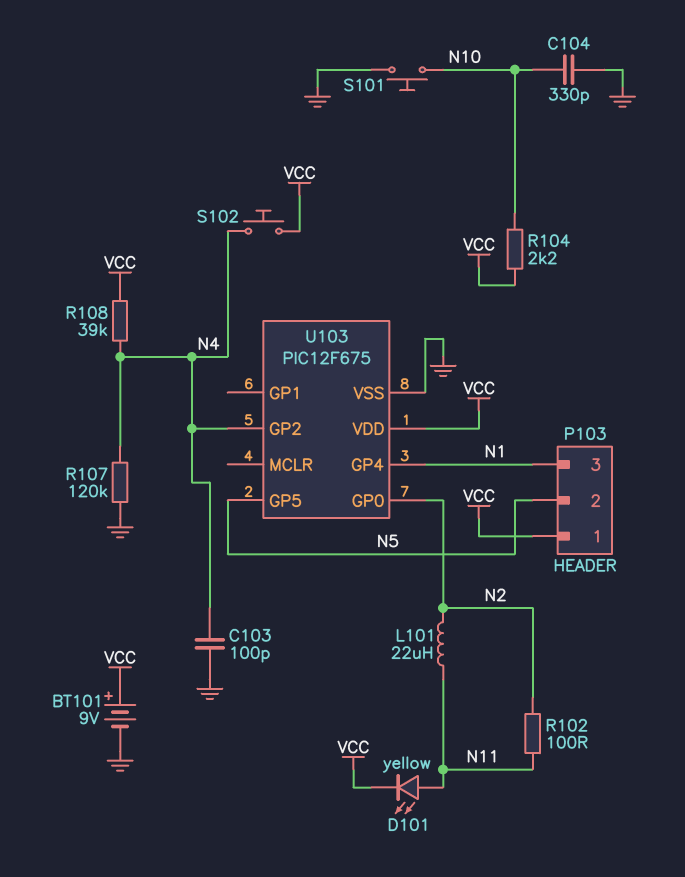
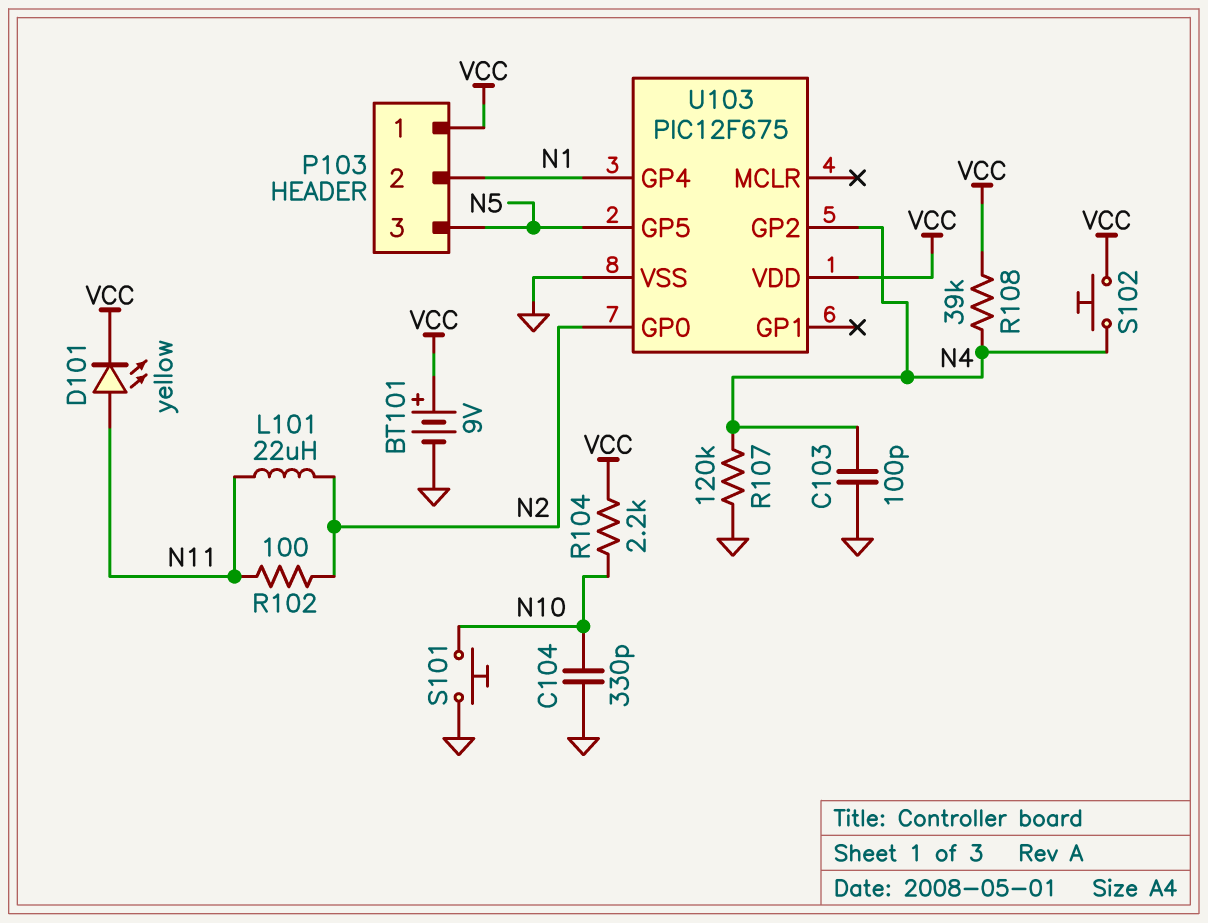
P103 pin 2: N5 -> N1
P103 pin 3: N1 -> N5

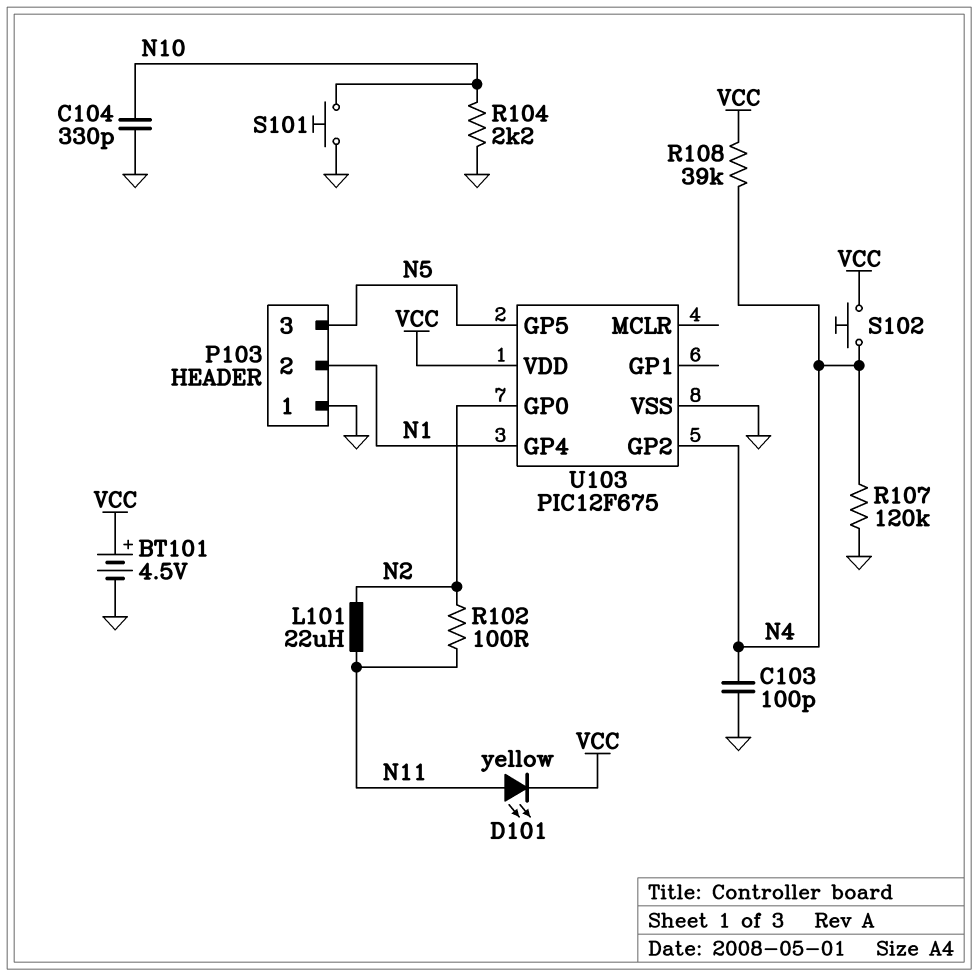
BT101: 9V (plus VCC, minus GND) -> 4.5V (plus VCC, minus GND)
P103 pin 1: VCC -> GND
R104: 2.2k (N10, VCC) -> 2.2k (GND, N10)

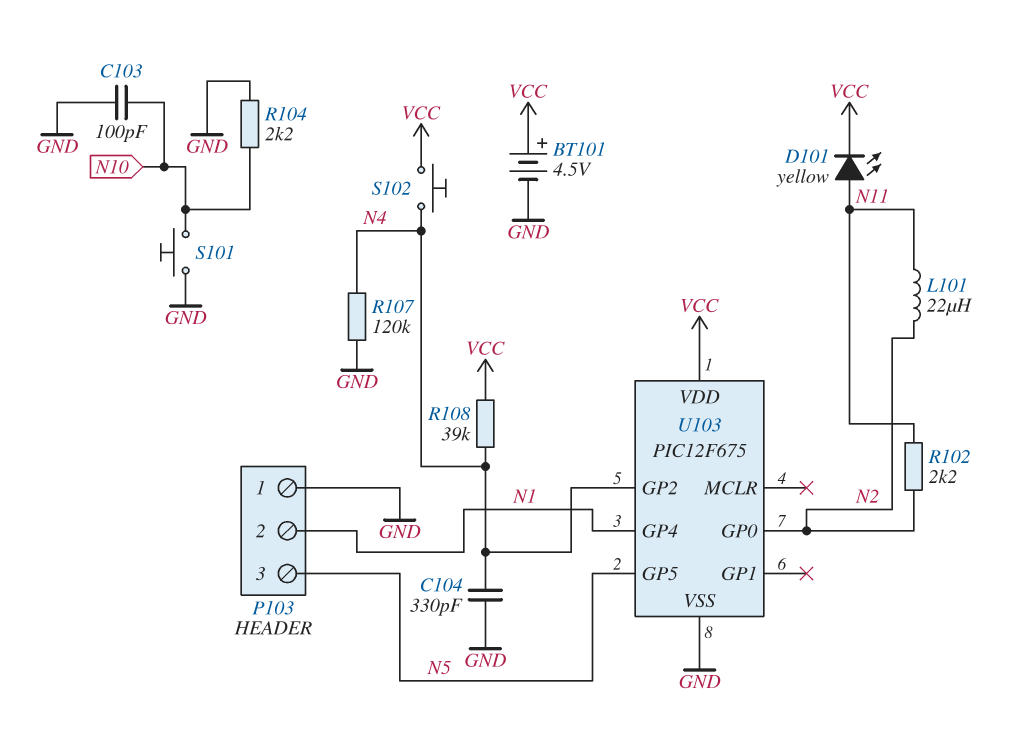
C103: 100pF (GND, N4) -> 100pF (GND, N10)
C104: 330pF (GND, N10) -> 330pF (GND, N4)
R102: 100 (N2, N11) -> 2.2k (N2, N11)

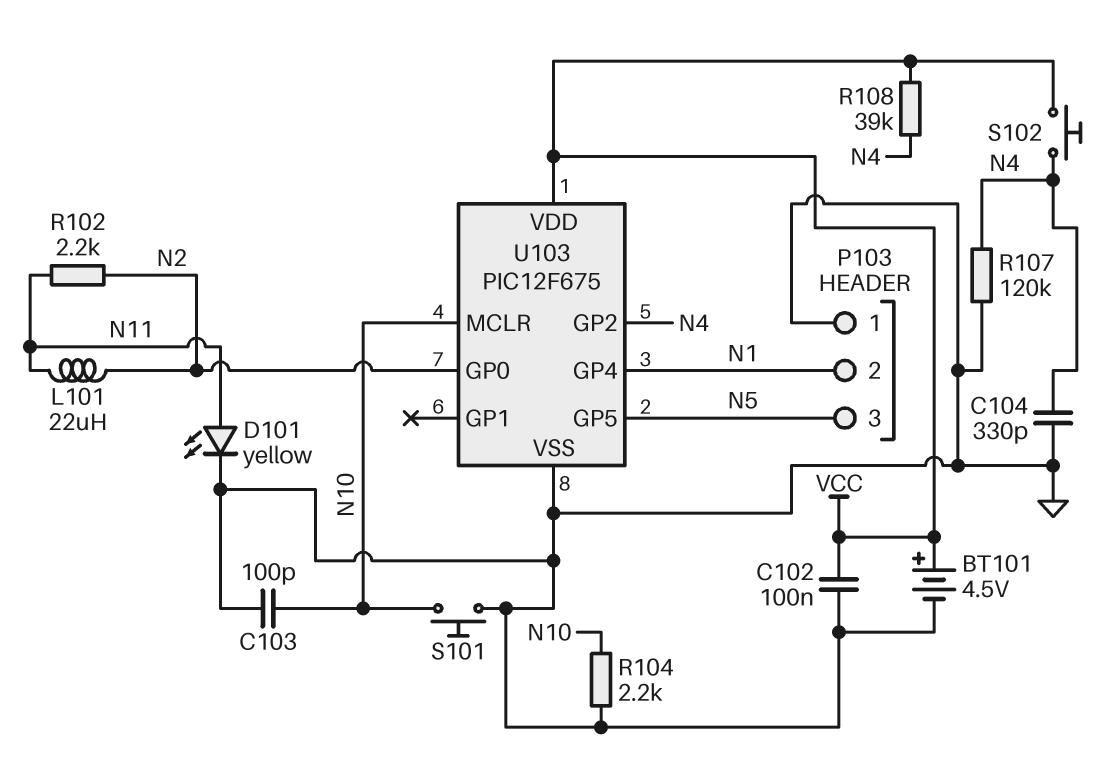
C102: none -> 100nF (GND, VCC)
D101: LED yellow (A N11, K VCC) -> LED yellow (A N11, K GND)
U103 pin MCLR: none -> N10

